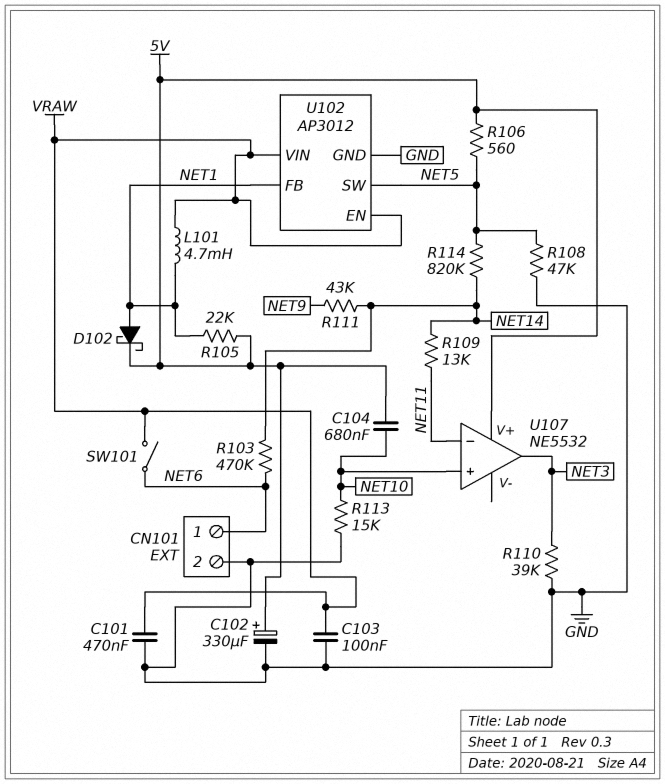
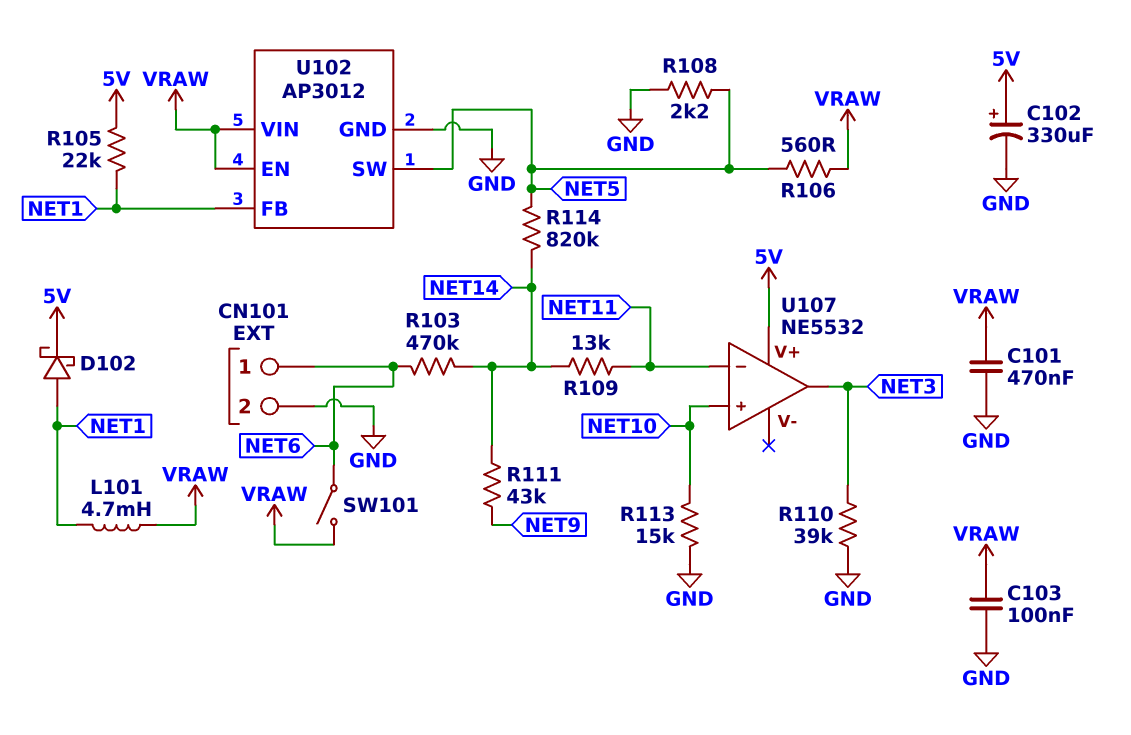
C104: 680nF (5V, NET10) -> none
R106: 560 (5V, NET5) -> 560 (NET5, VRAW)
R108: 47k (GND, NET5) -> 2.2k (GND, NET5)

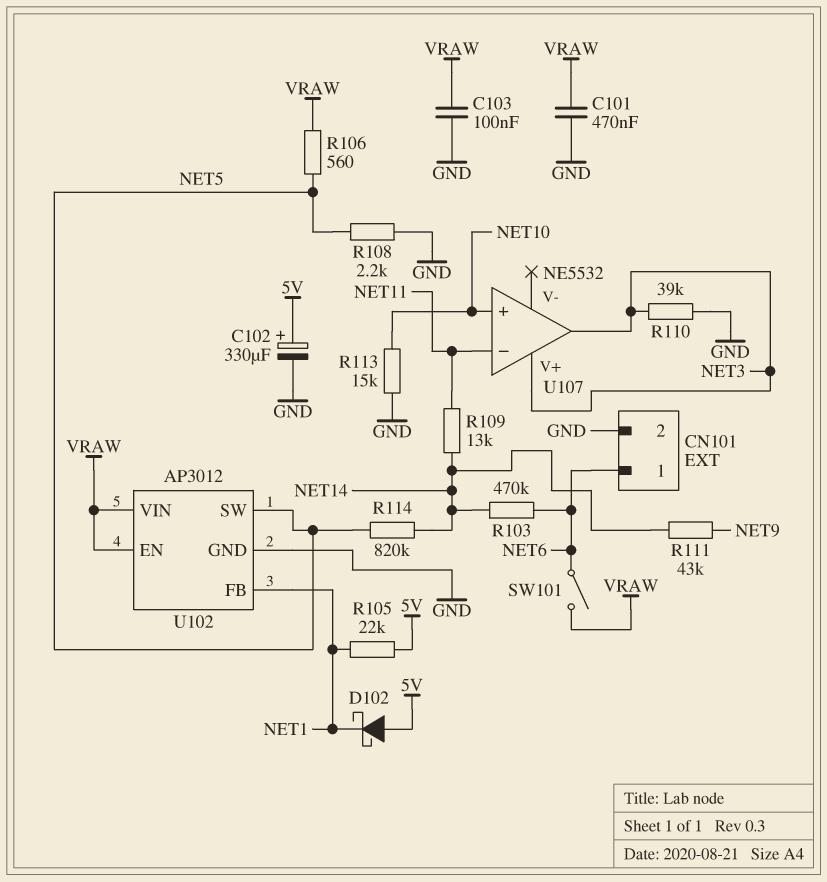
D102: schottky (A NET1, K 5V) -> schottky (A 5V, K NET1)
L101: 4.7mH (NET1, VRAW) -> none
U107 pin V+: 5V -> NET3

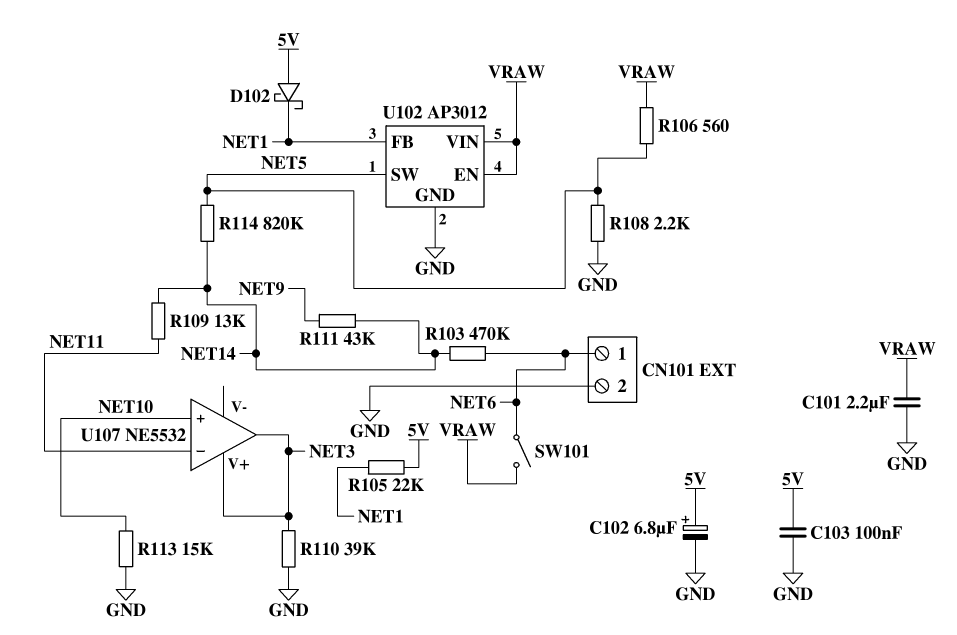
C101: 470nF (GND, VRAW) -> 2.2uF (GND, VRAW)
C102: 330uF (plus 5V, minus GND) -> 6.8uF (plus 5V, minus GND)
C103: 100nF (GND, VRAW) -> 100nF (5V, GND)

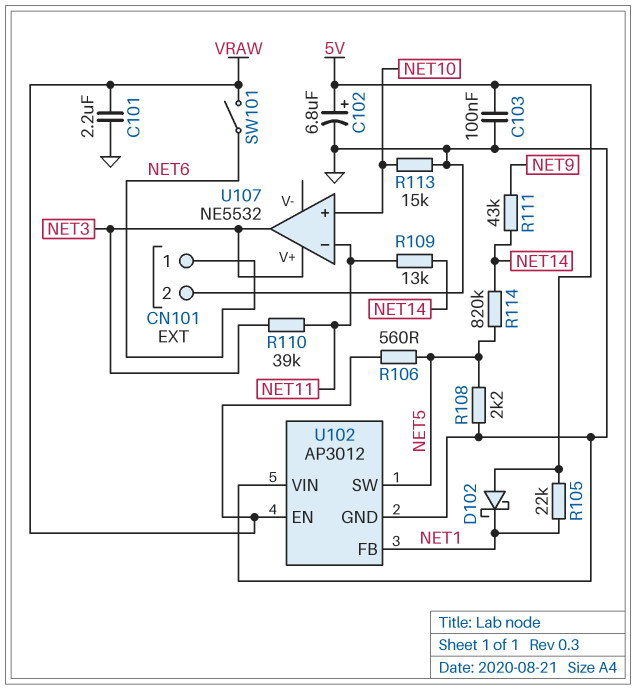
R103: 470k (NET6, NET14) -> none
R110: 39k (GND, NET3) -> 39k (NET3, NET11)
U102 pin VIN: VRAW -> GND

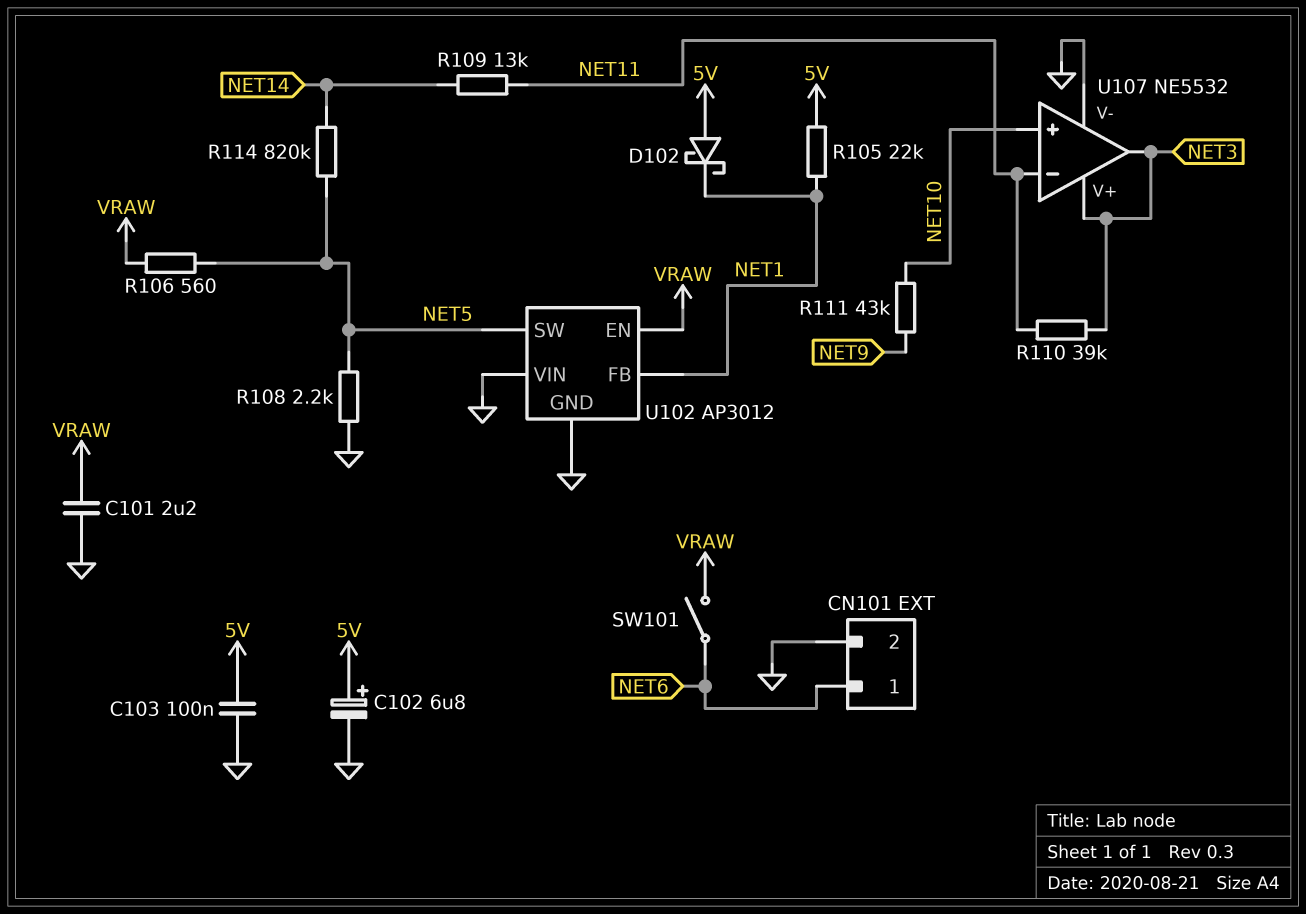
R111: 43k (NET9, NET14) -> 43k (NET9, NET10)
R113: 15k (GND, NET10) -> none
U107 pin V-: none -> GND

